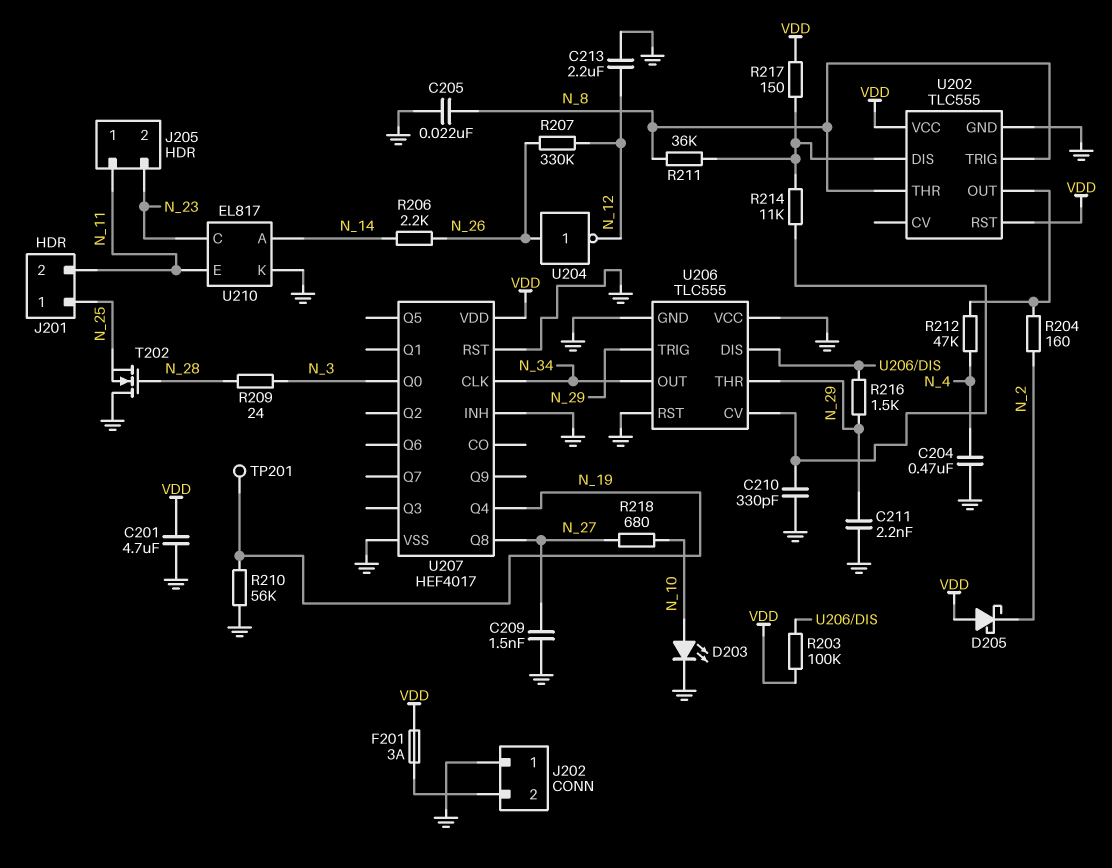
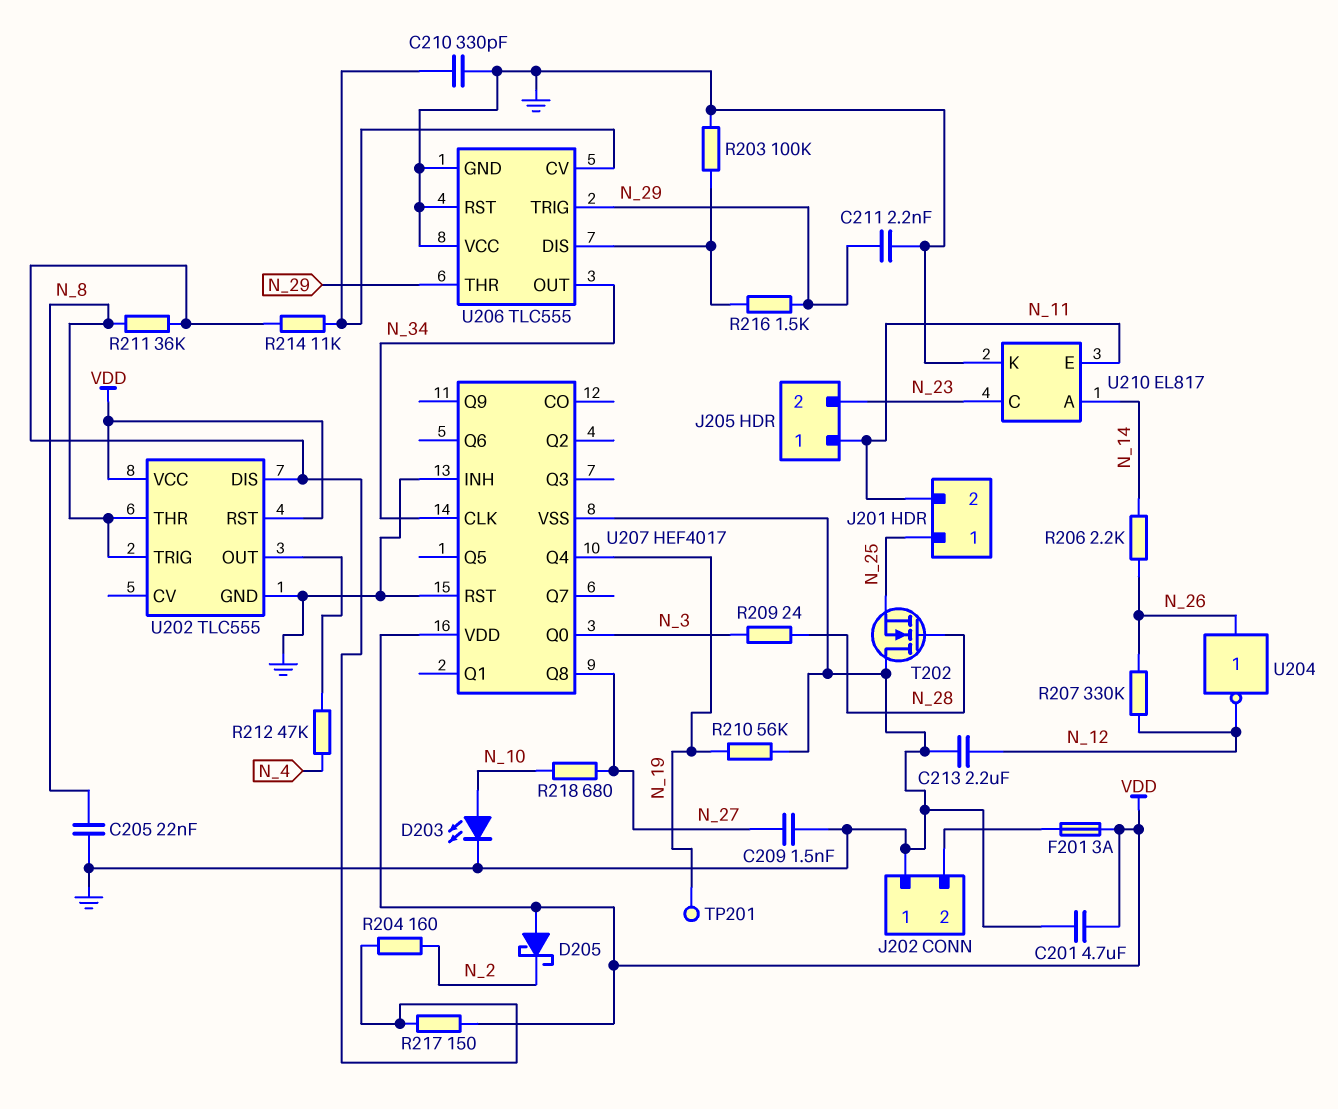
C204: 470nF (GND, N_4) -> none
R203: 100k (U206/DIS, VDD) -> 100k (GND, U206/DIS)
R204: 160 (N_2, U202/OUT) -> 160 (N_2, U202/DIS)

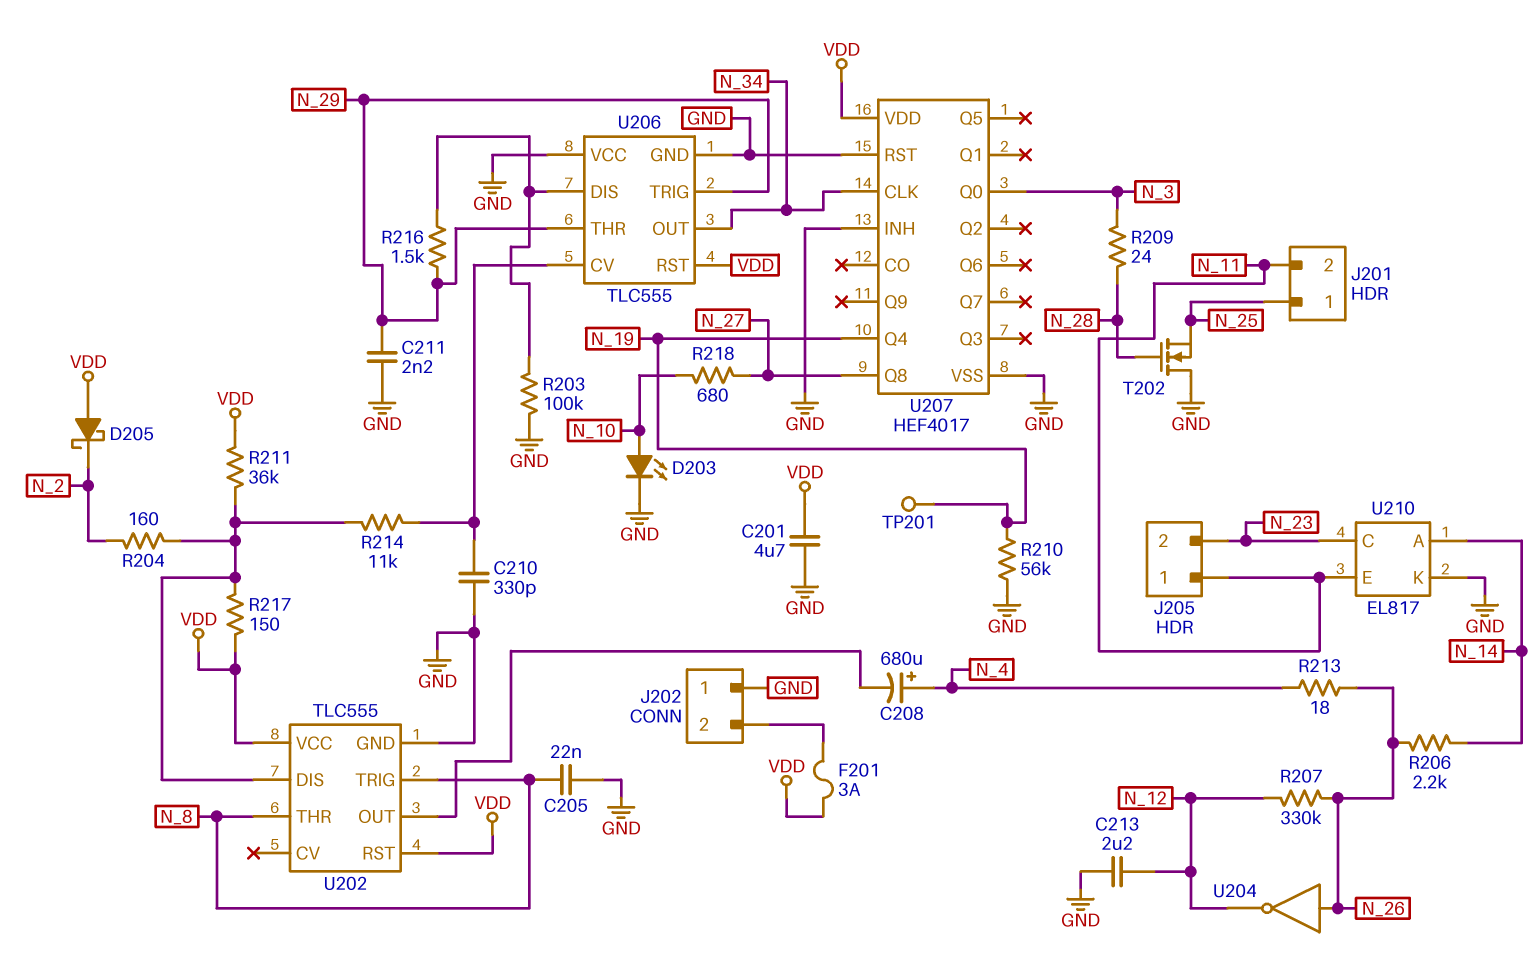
C208: none -> 680uF (plus N_4, minus U202/OUT)
C209: 1.5nF (GND, N_27) -> none
R211: 36k (N_8, U202/DIS) -> 36k (U202/DIS, VDD)
R212: 47k (N_4, U202/OUT) -> none
R213: none -> 18 (N_4, N_26)
U206 pin RST: GND -> VDD

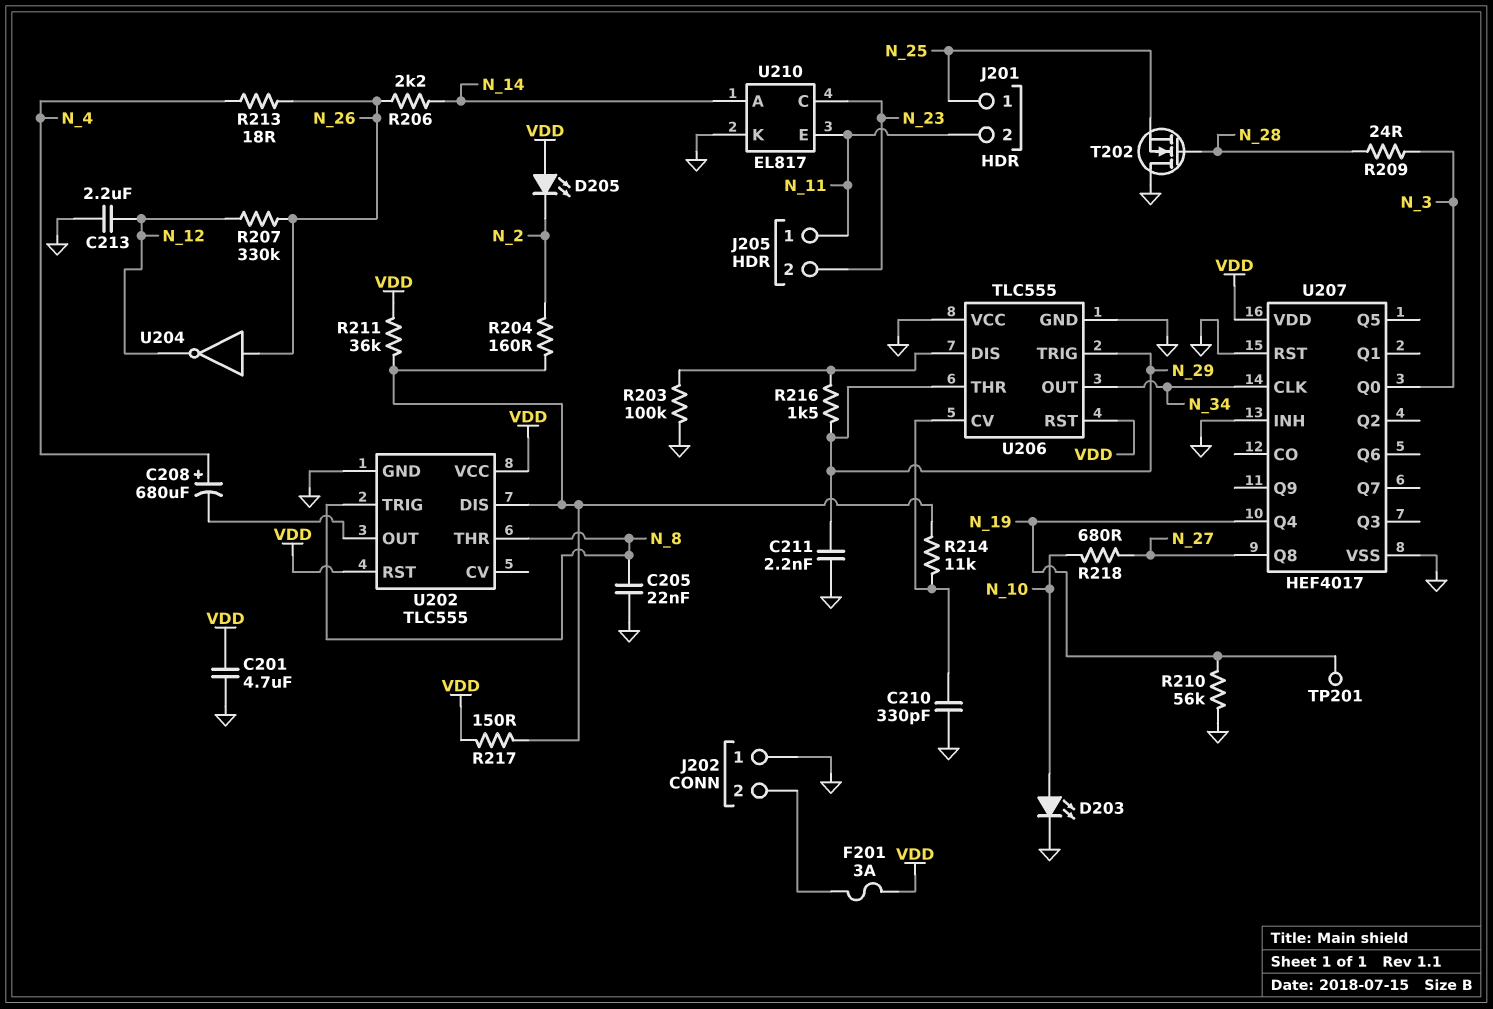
D205: schottky (A VDD, K N_2) -> LED (A VDD, K N_2)

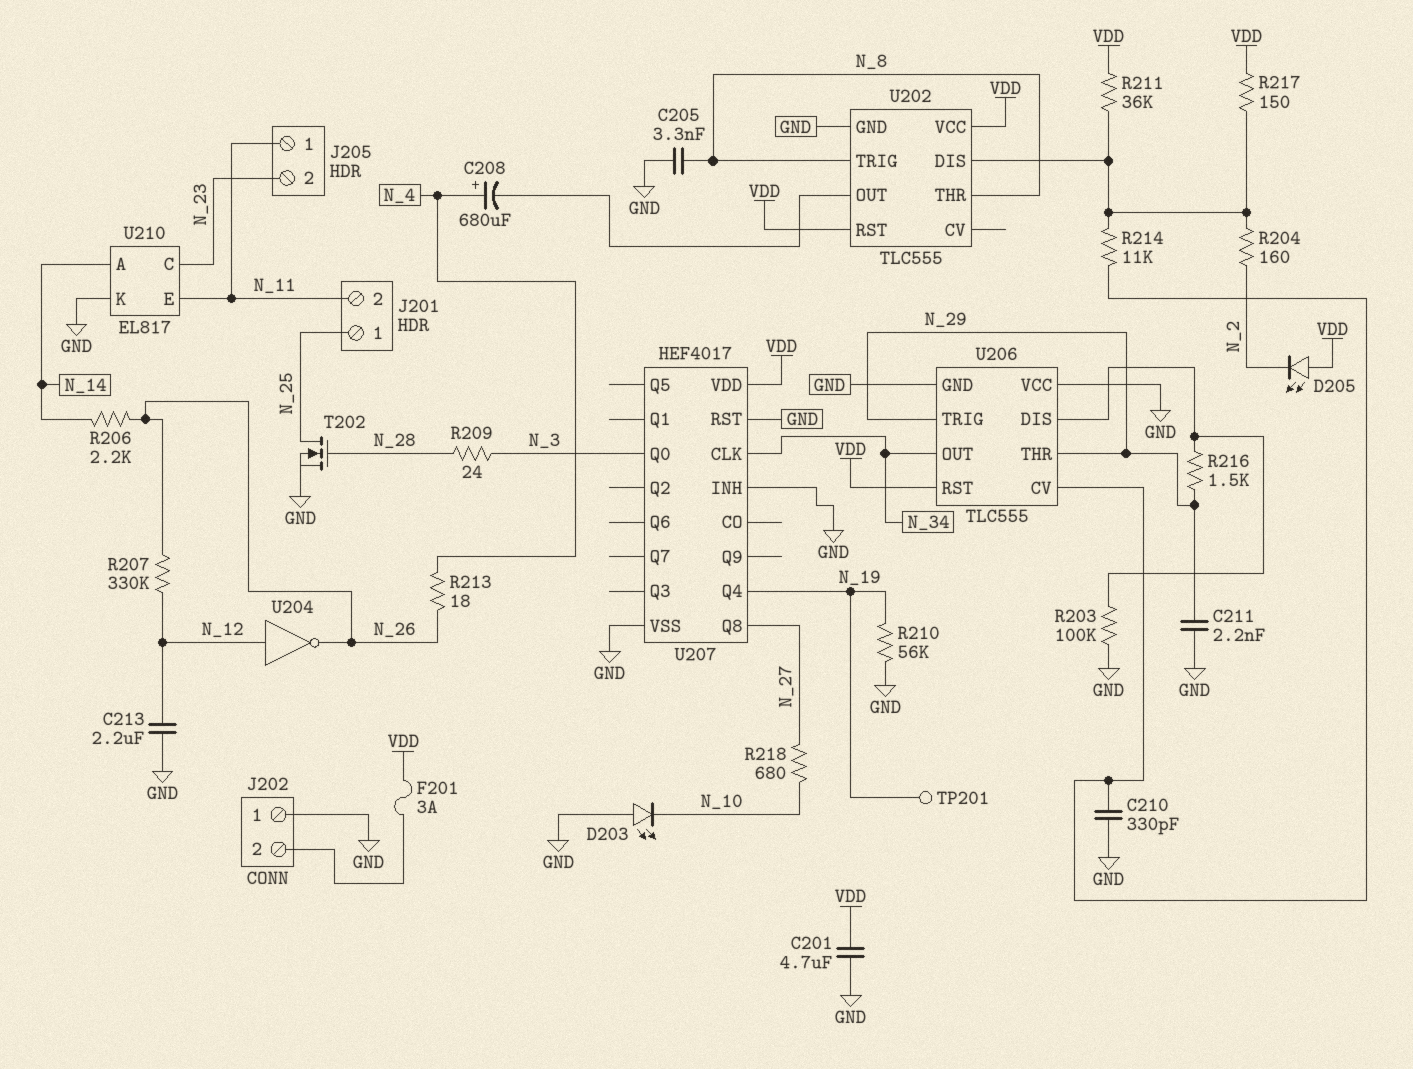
C205: 22nF (GND, N_8) -> 3.3nF (GND, N_8)
D203: LED (A N_10, K GND) -> LED (A GND, K N_10)
T202: NMOS (G N_28, D GND, S N_25) -> NMOS (G N_28, D N_25, S GND)
U204: NOT (in N_26, out N_12) -> NOT (in N_12, out N_26)

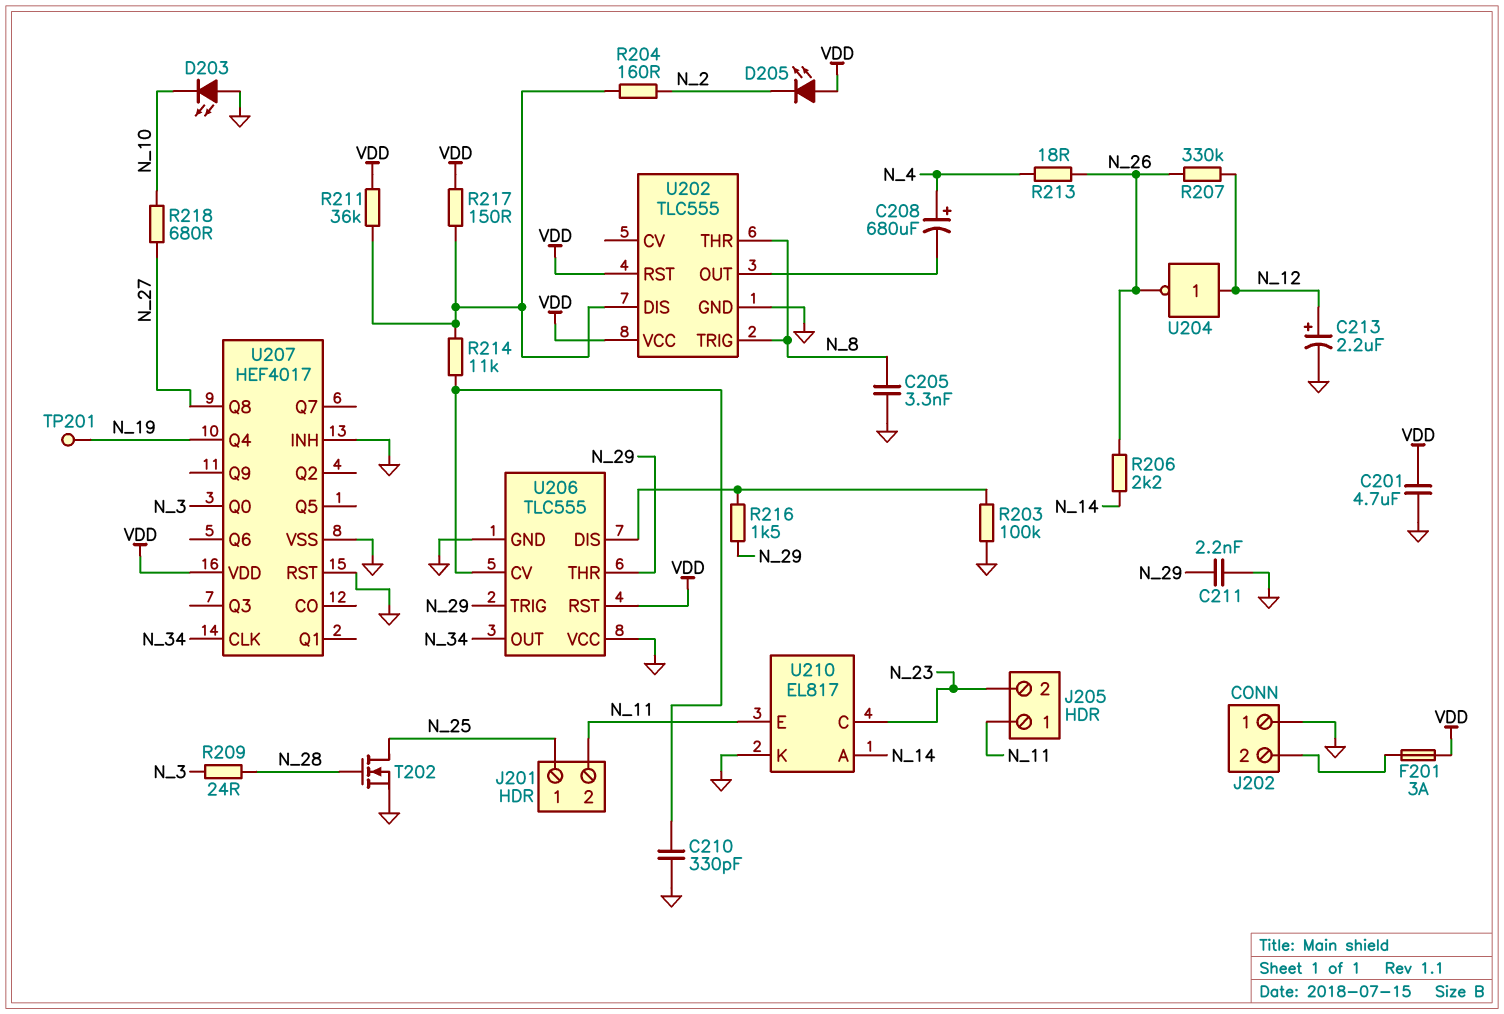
C213: 2.2uF (GND, N_12) -> 2.2uF (plus N_12, minus GND)
R210: 56k (GND, N_19) -> none

